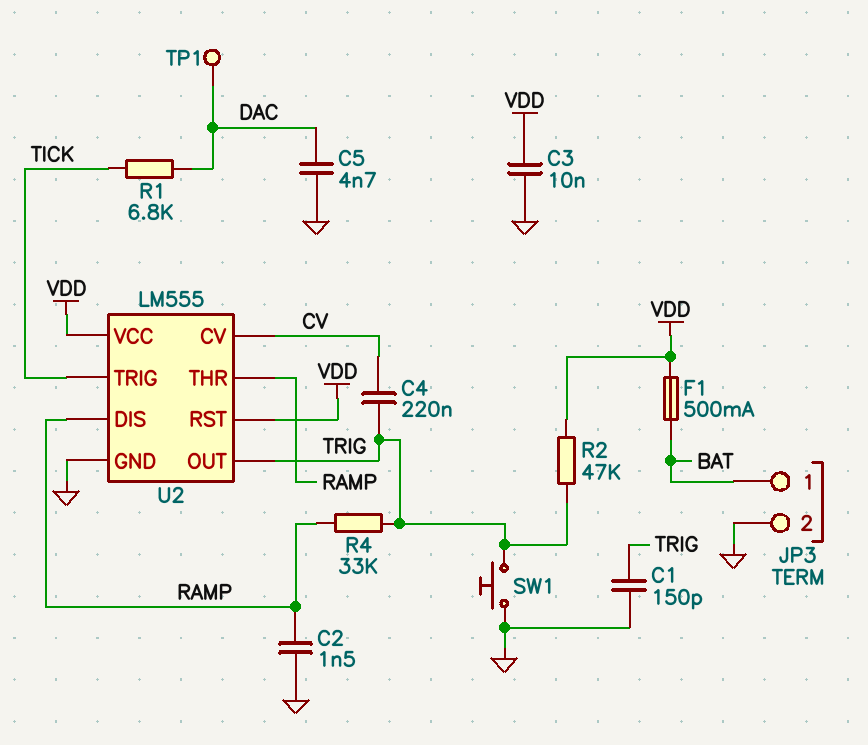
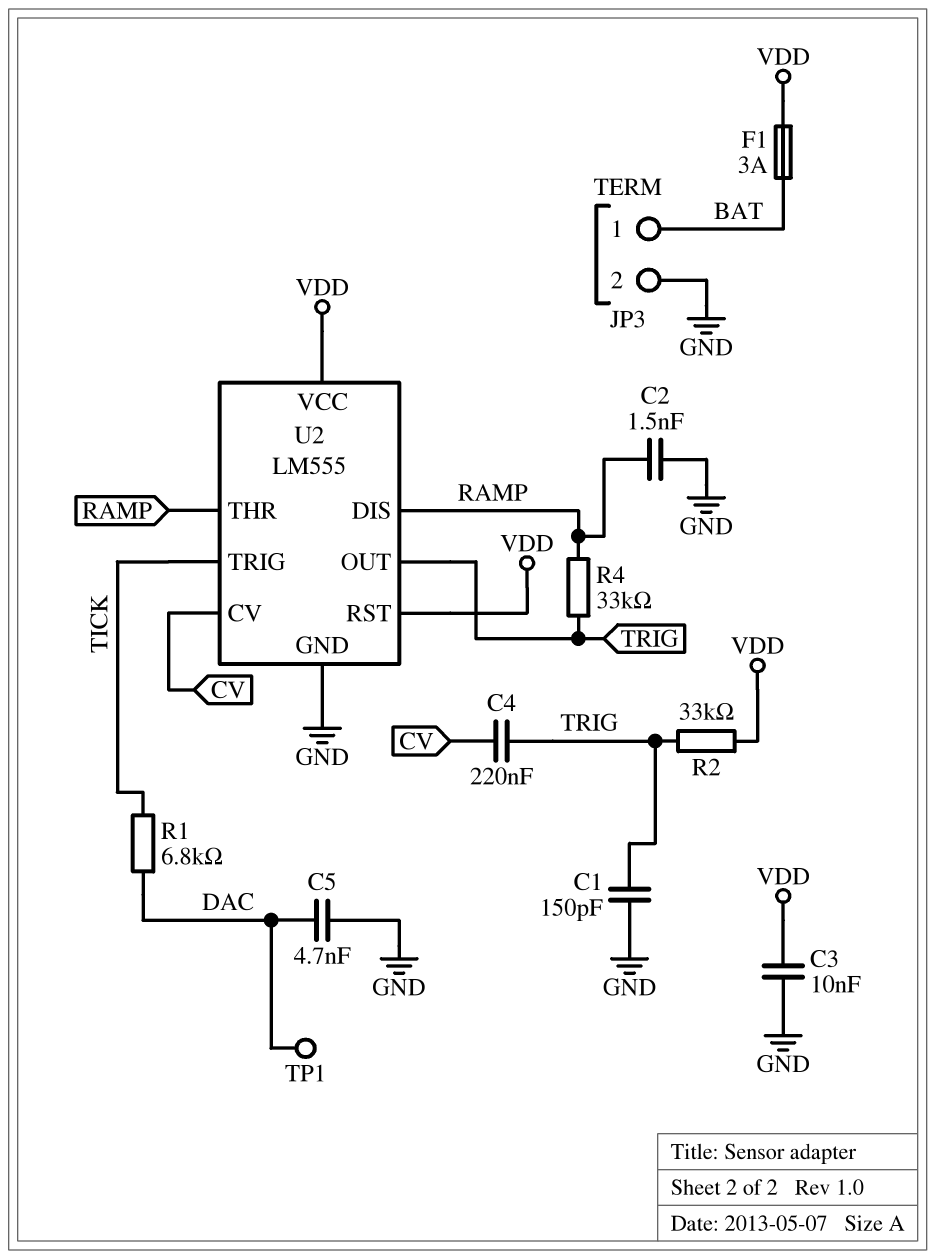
F1: 500mA (BAT, VDD) -> 3A (BAT, VDD)
R2: 47k (TRIG, VDD) -> 33k (TRIG, VDD)
SW1: button (GND, TRIG) -> none

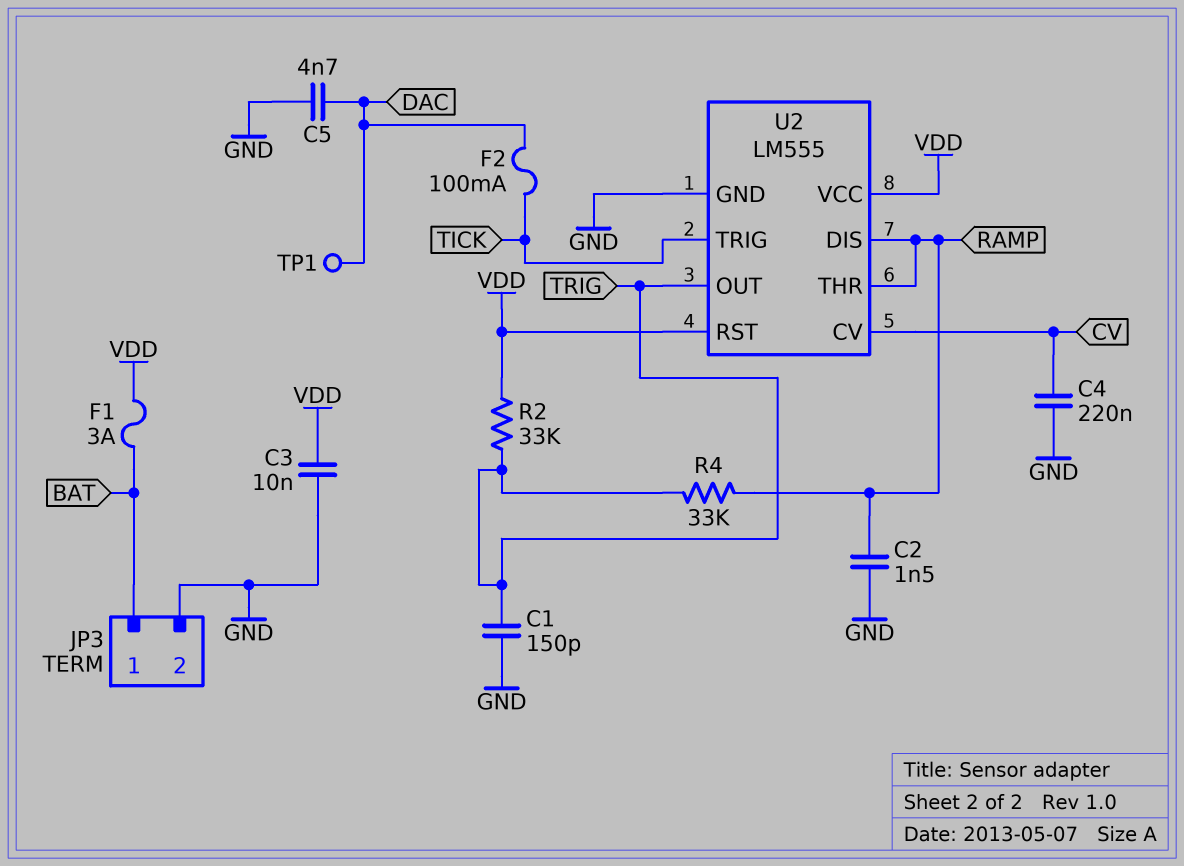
C4: 220nF (CV, TRIG) -> 220nF (CV, GND)
F2: none -> 100mA (DAC, TICK)
R1: 6.8k (DAC, TICK) -> none

